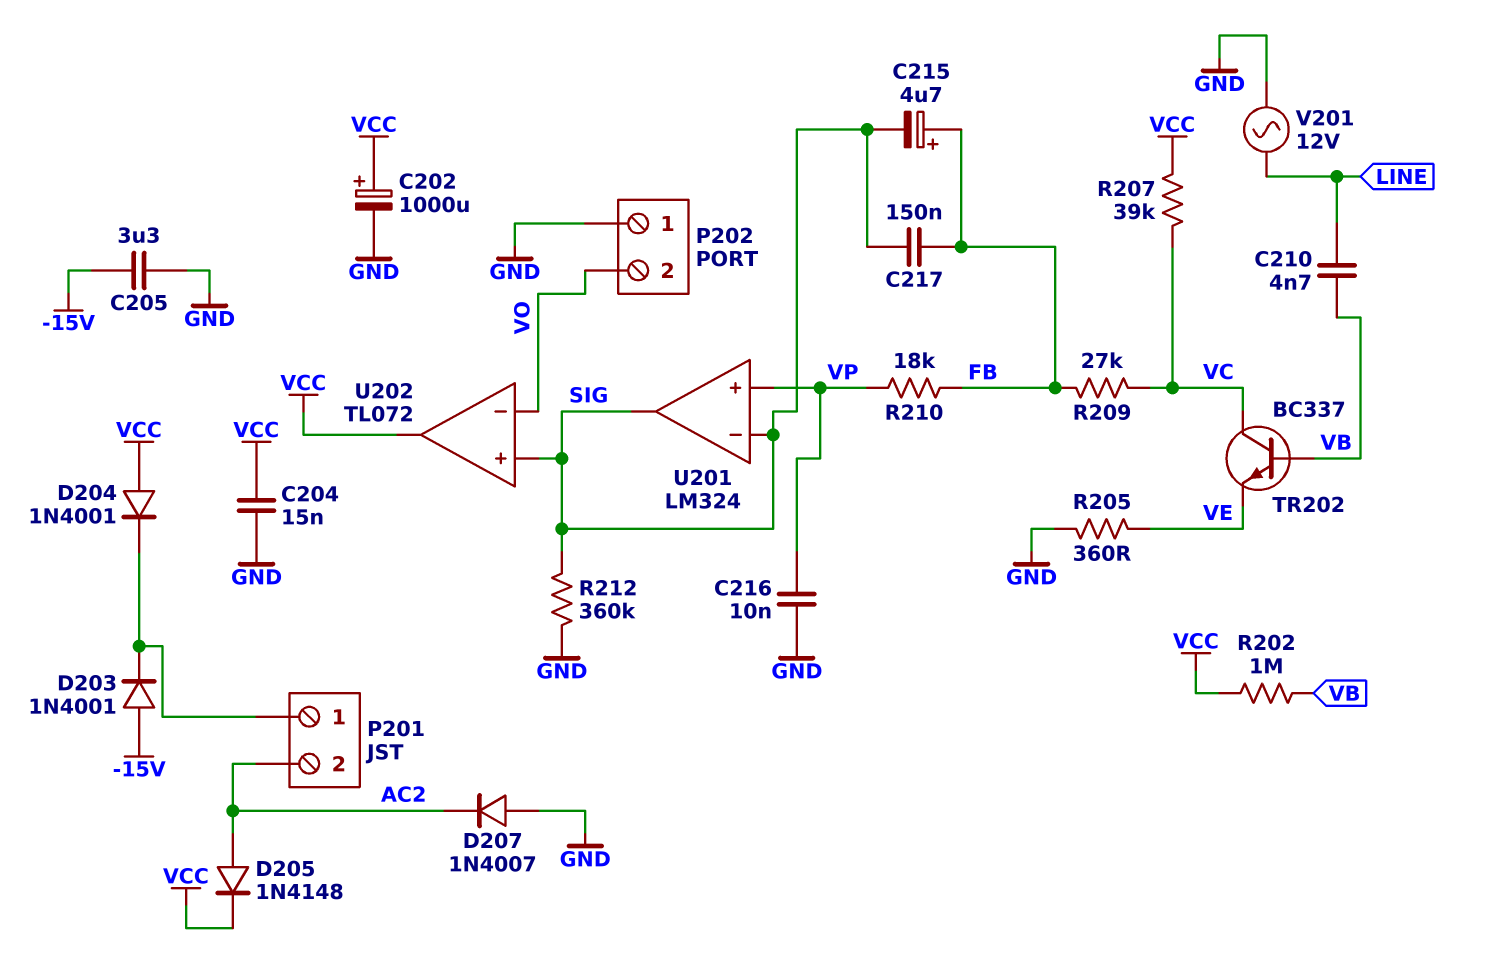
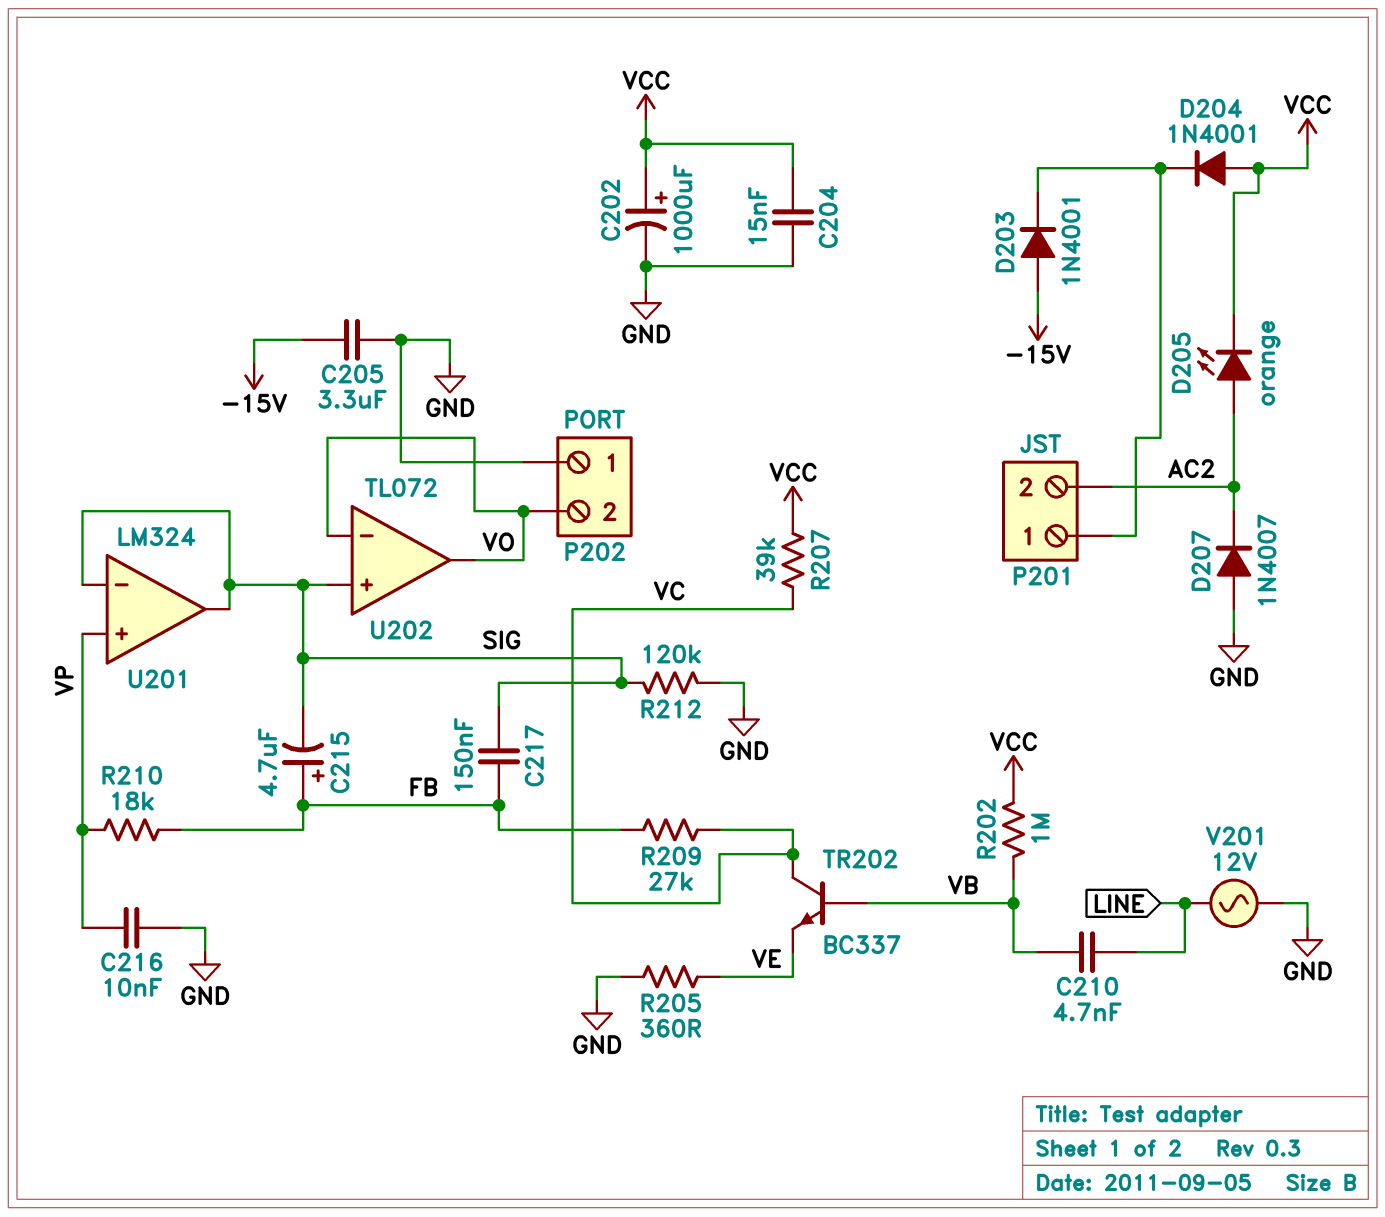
D205: diode 1N4148 (A AC2, K VCC) -> LED orange (A AC2, K VCC)
R212: 360k (GND, SIG) -> 120k (GND, SIG)
U202 pin out: VCC -> VO

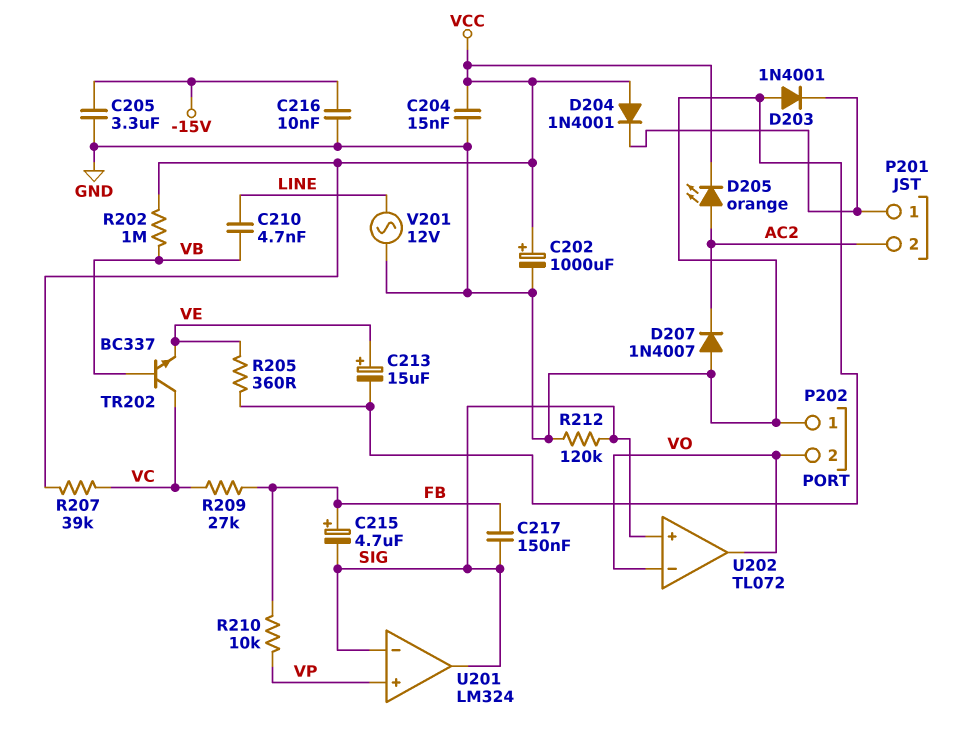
C213: none -> 15uF (plus VE, minus GND)
C216: 10nF (GND, VP) -> 10nF (-15V, GND)
D203: diode 1N4001 (A -15V, K P201/1) -> diode 1N4001 (A GND, K P201/1)
R210: 18k (FB, VP) -> 10k (FB, VP)

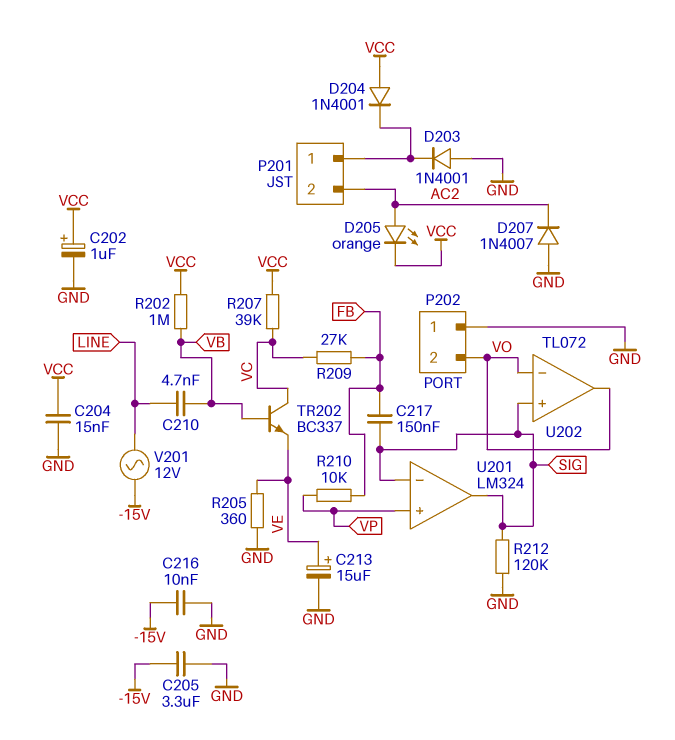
C202: 1000uF (plus VCC, minus GND) -> 1uF (plus VCC, minus GND)
C215: 4.7uF (plus FB, minus SIG) -> none
V201: AC 12V (GND, LINE) -> AC 12V (-15V, LINE)

